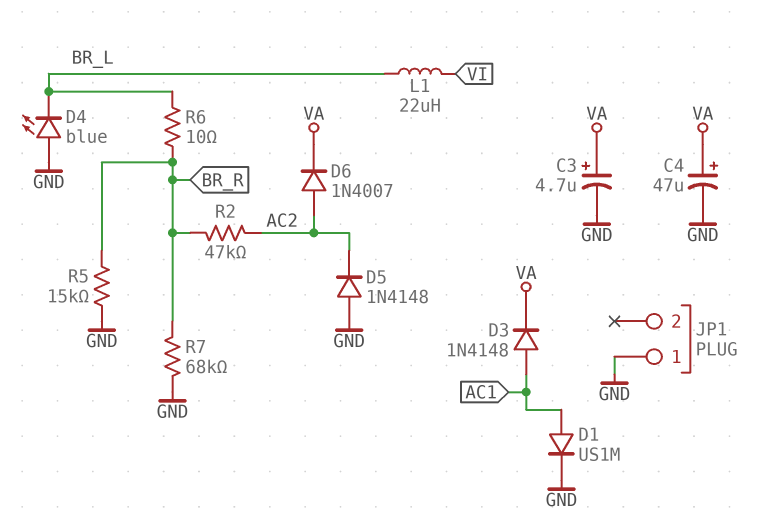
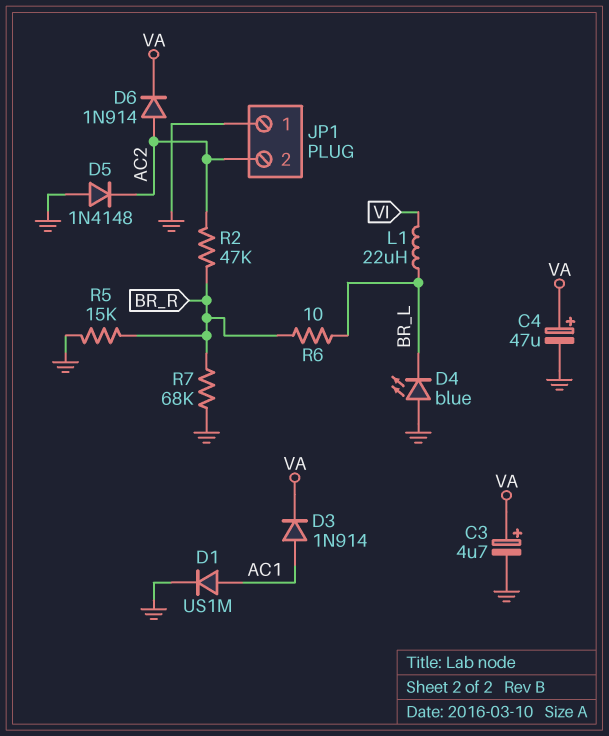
D3: diode 1N4148 (A AC1, K VA) -> diode 1N914 (A AC1, K VA)
D6: diode 1N4007 (A AC2, K VA) -> diode 1N914 (A AC2, K VA)
JP1 pin 2: none -> AC2

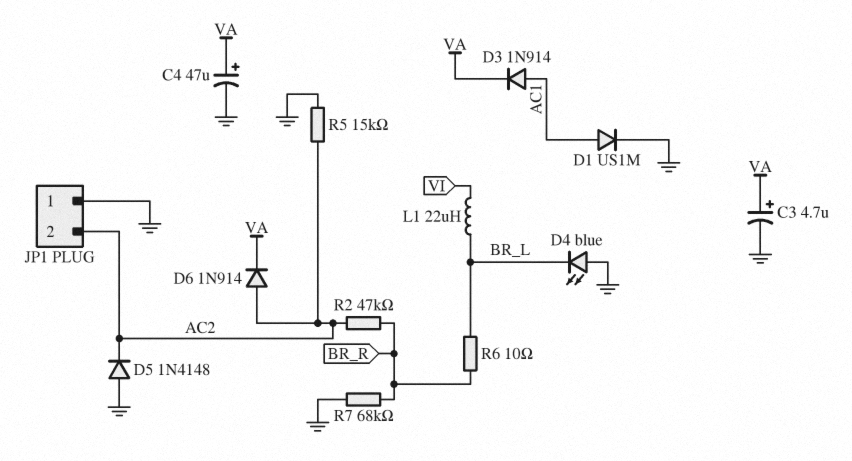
R5: 15k (BR_R, GND) -> 15k (AC2, GND)

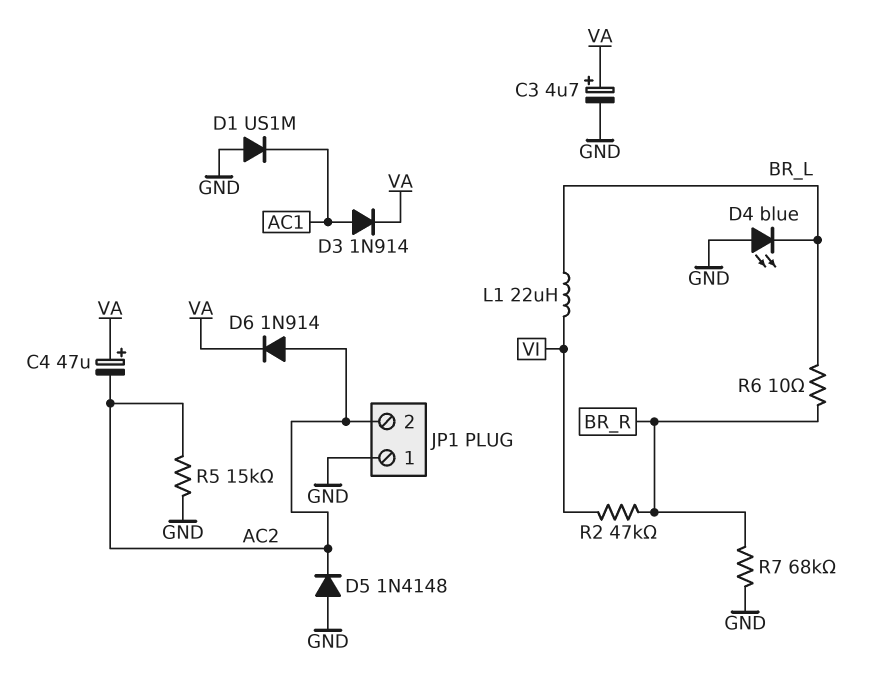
C4: 47uF (plus VA, minus GND) -> 47uF (plus VA, minus AC2)
D1: diode US1M (A AC1, K GND) -> diode US1M (A GND, K AC1)
R2: 47k (AC2, BR_R) -> 47k (BR_R, VI)

